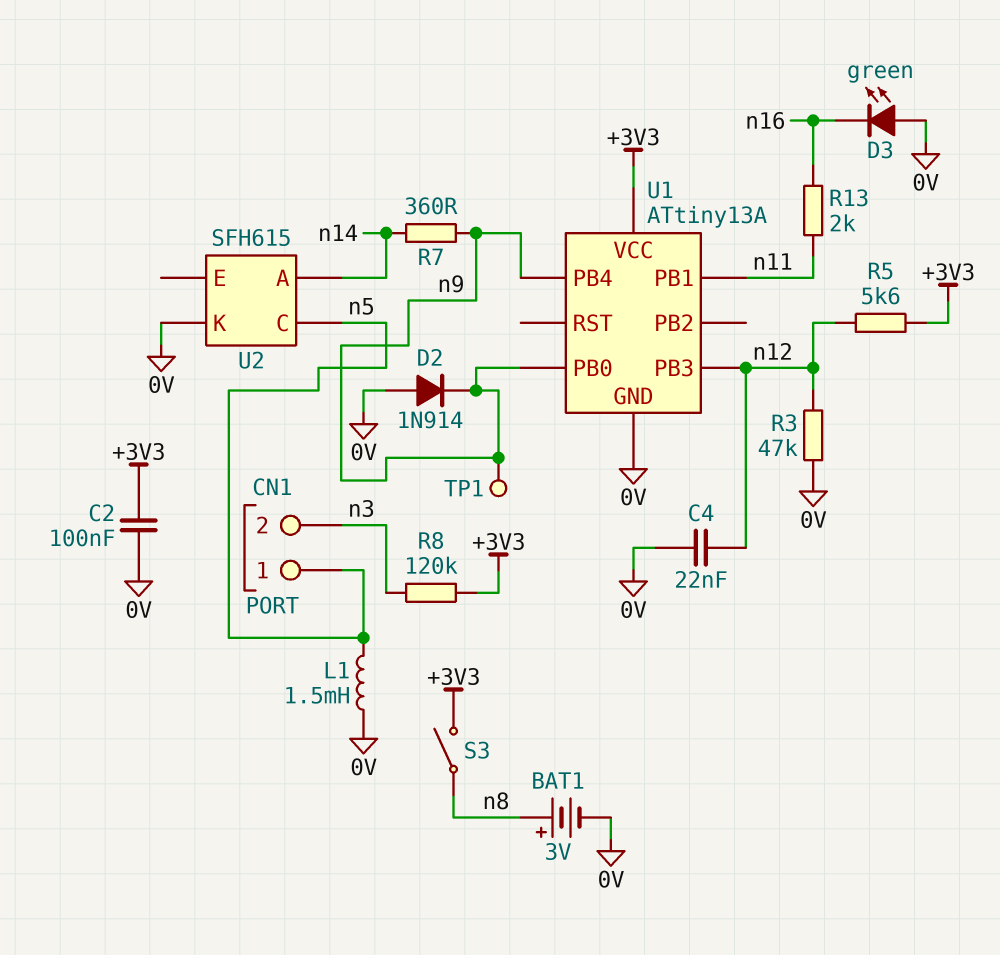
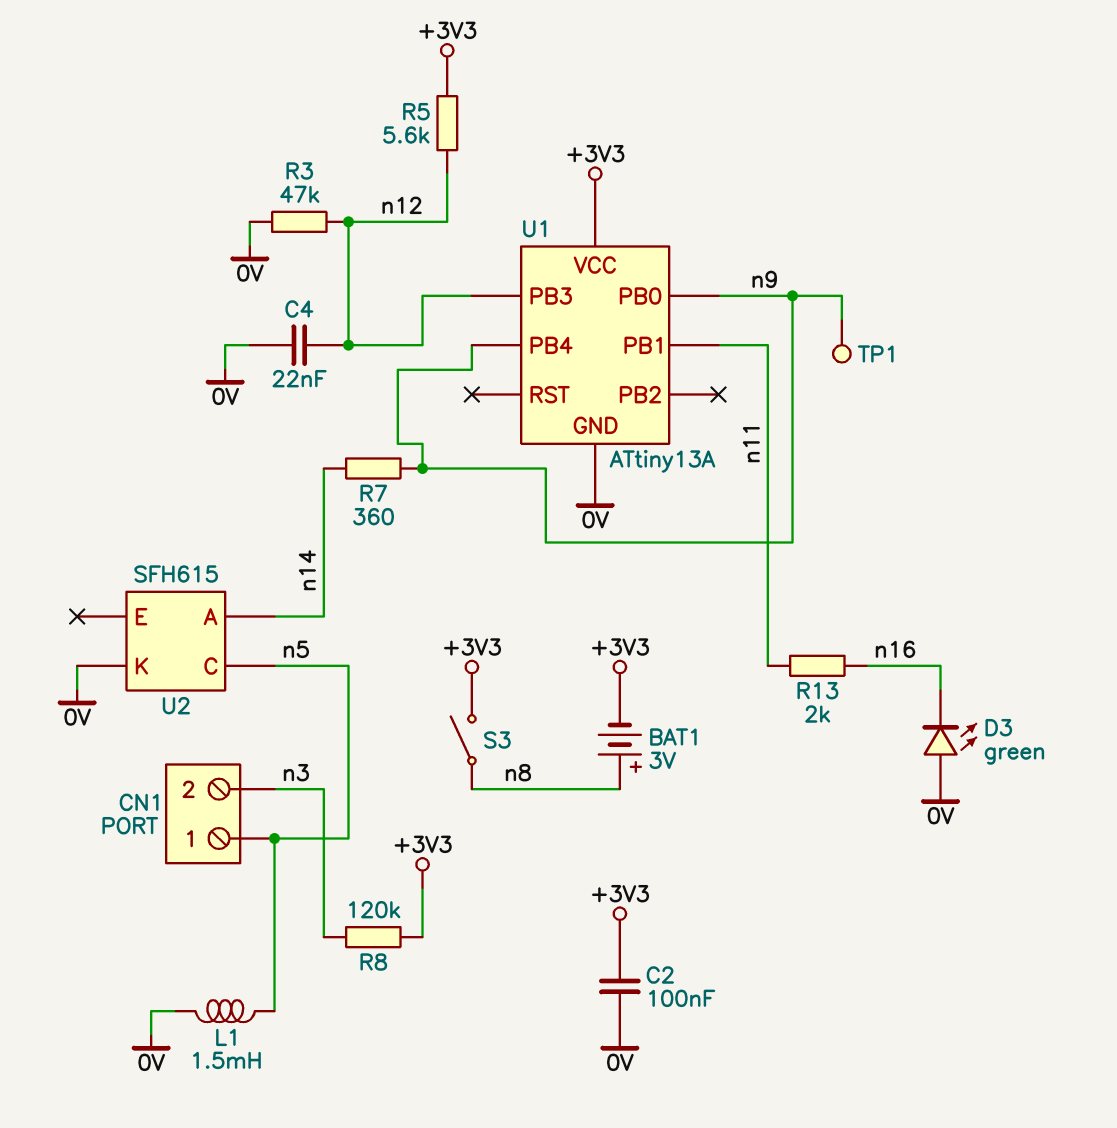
BAT1: 3V (plus n8, minus 0V) -> 3V (plus n8, minus +3V3)
D2: diode 1N914 (A 0V, K n9) -> none

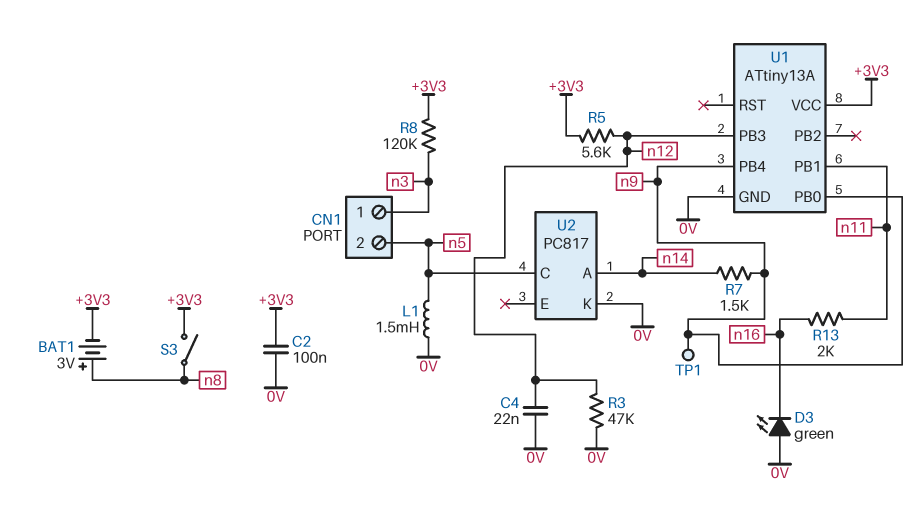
CN1 pin 1: n5 -> n3
CN1 pin 2: n3 -> n5
R7: 360 (n9, n14) -> 1.5k (n9, n14)
U2: SFH615 -> PC817

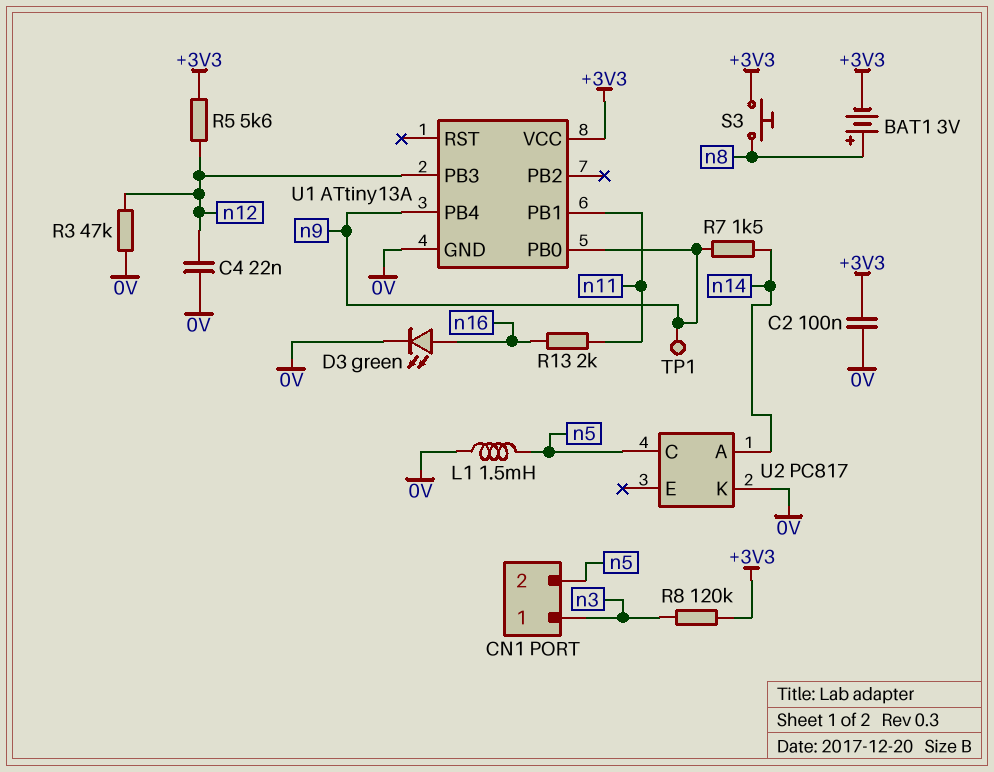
D3: LED green (A 0V, K n16) -> LED green (A n16, K 0V)
S3: switch (+3V3, n8) -> button (+3V3, n8)

